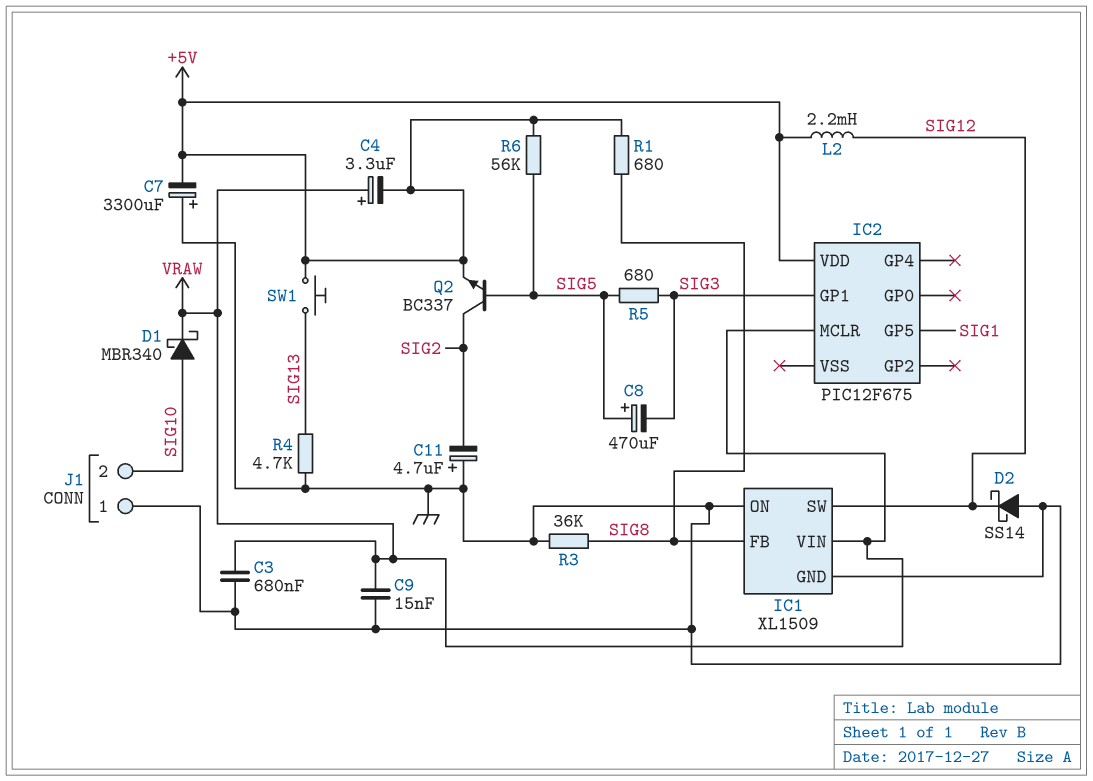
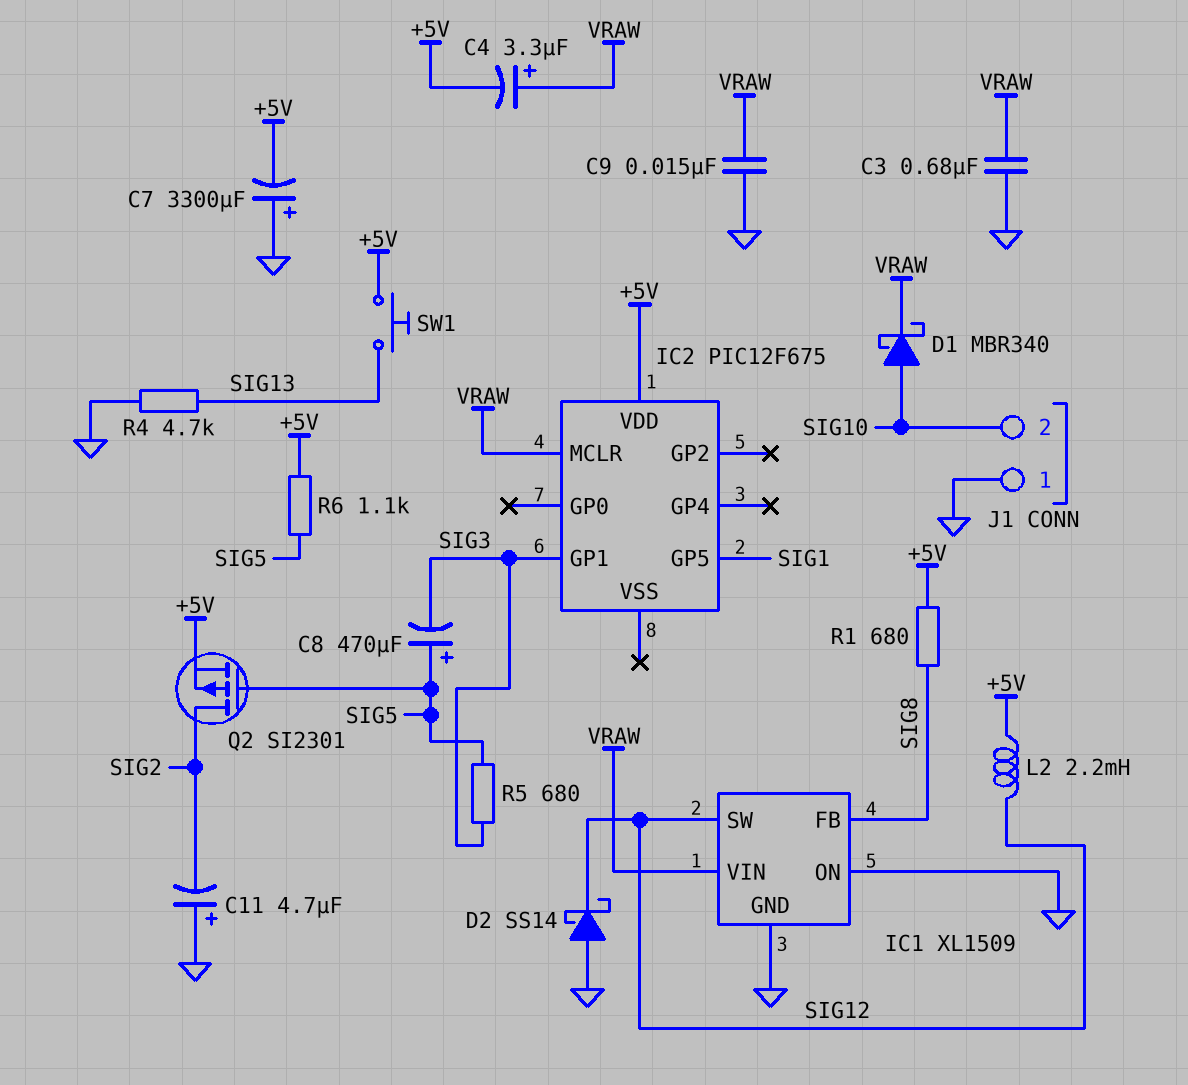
Q2: NPN BC337 (B SIG5, C SIG2, E +5V) -> PMOS SI2301 (G SIG5, D SIG2, S +5V)
R3: 36k (GND, SIG8) -> none
R6: 56k (+5V, SIG5) -> 1.1k (+5V, SIG5)

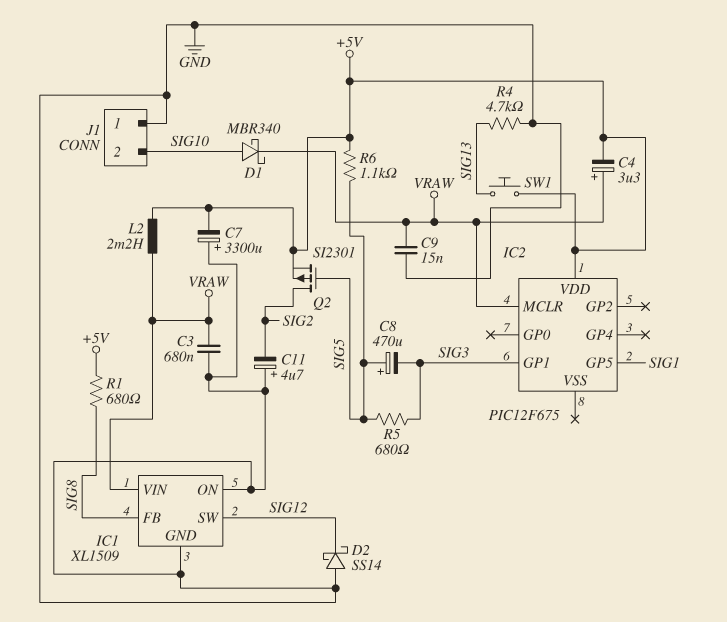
L2: 2.2mH (+5V, SIG12) -> 2.2mH (+5V, VRAW)

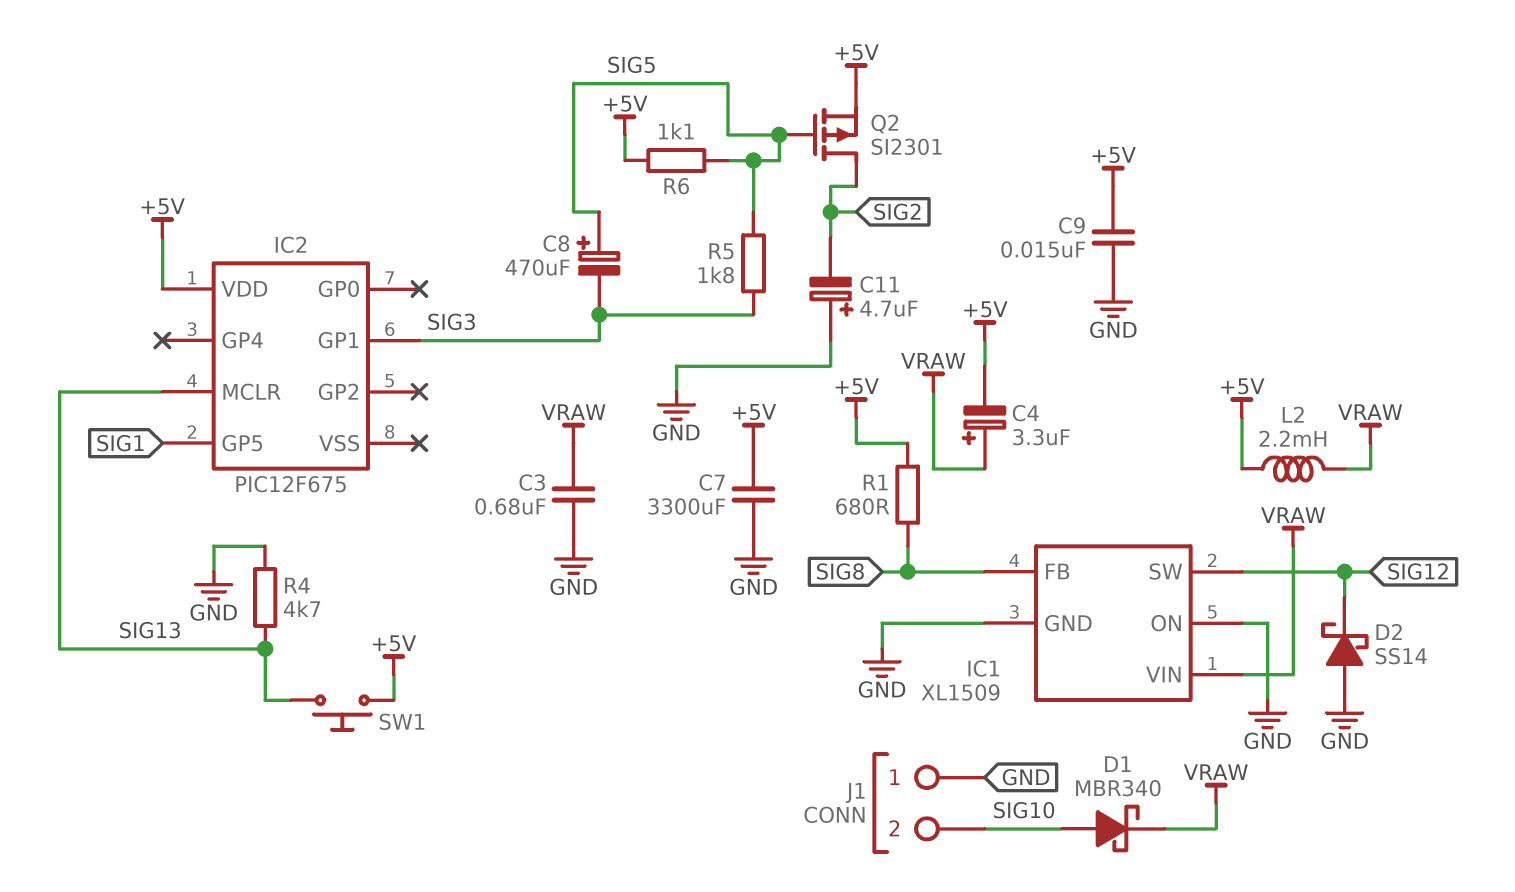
C7: 3300uF (plus GND, minus +5V) -> 3300uF (+5V, GND)
C9: 15nF (GND, VRAW) -> 15nF (+5V, GND)
IC2 pin MCLR: VRAW -> SIG13
R5: 680 (SIG3, SIG5) -> 1.8k (SIG3, SIG5)

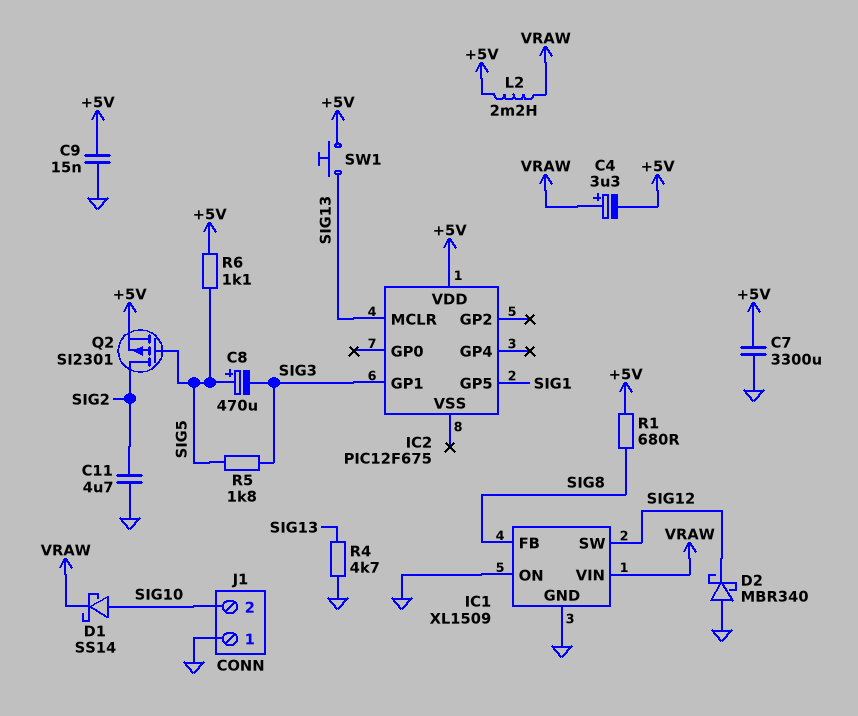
C3: 680nF (GND, VRAW) -> none
C11: 4.7uF (plus GND, minus SIG2) -> 4.7uF (GND, SIG2)
D1: schottky MBR340 (A SIG10, K VRAW) -> schottky SS14 (A SIG10, K VRAW)
D2: schottky SS14 (A GND, K SIG12) -> schottky MBR340 (A GND, K SIG12)

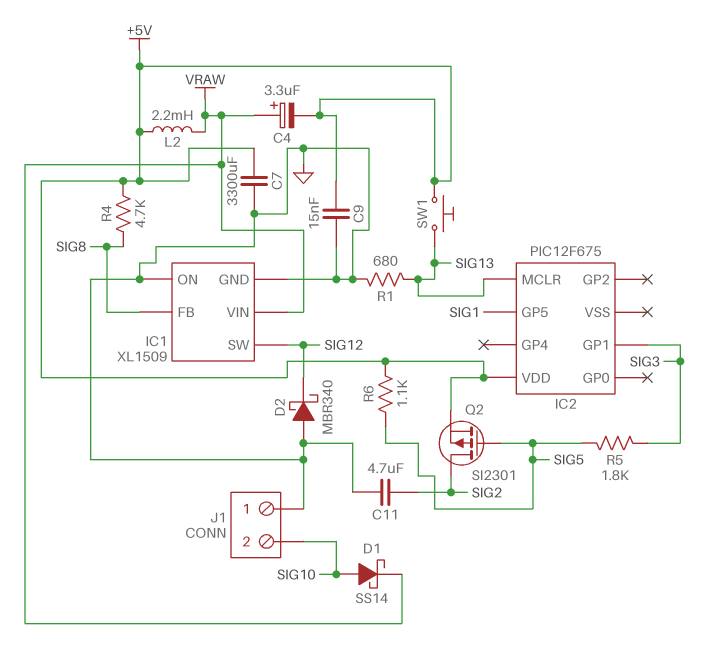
C8: 470uF (plus SIG5, minus SIG3) -> none
R1: 680 (+5V, SIG8) -> 680 (GND, SIG13)
R4: 4.7k (GND, SIG13) -> 4.7k (+5V, SIG8)

